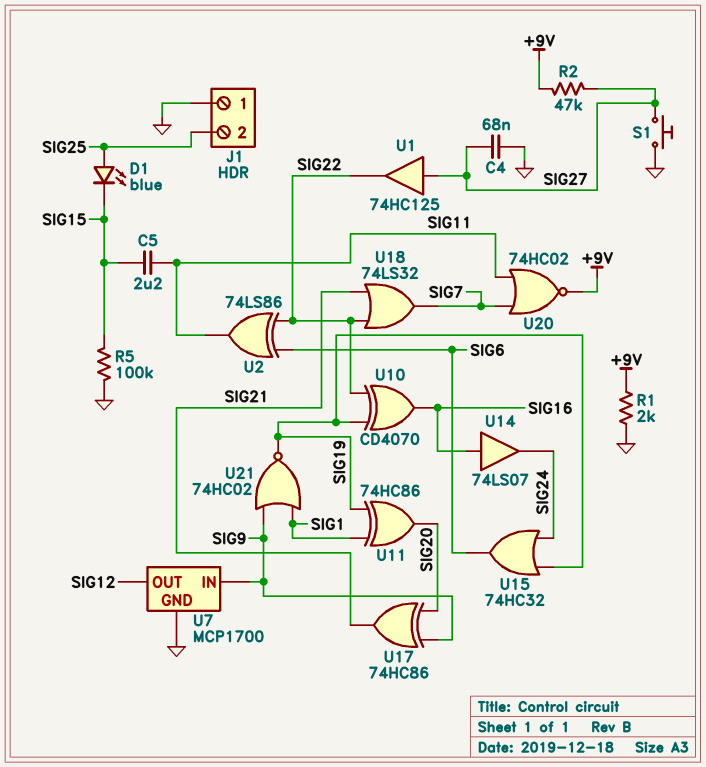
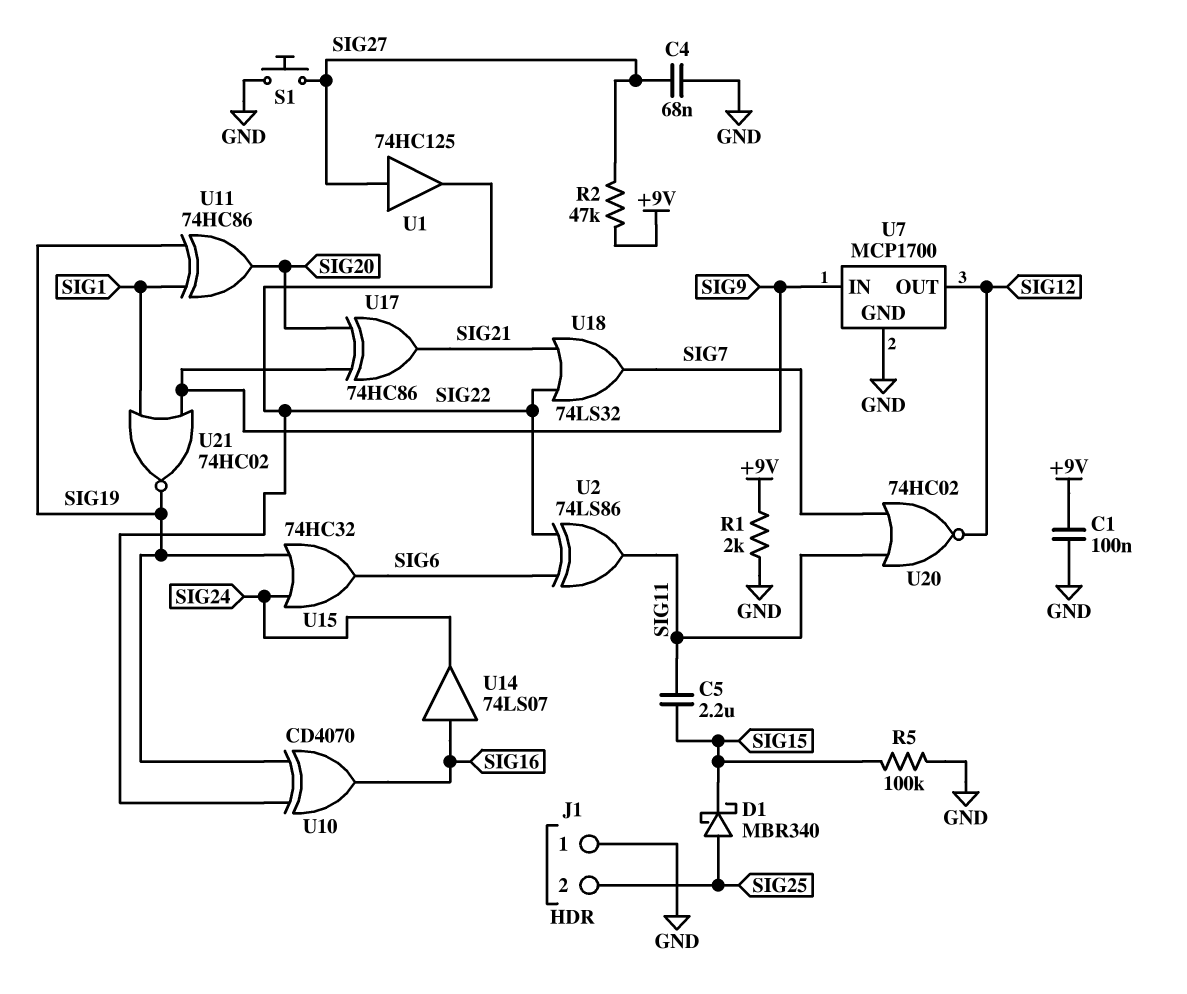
C1: none -> 100nF (+9V, GND)
D1: LED blue (A SIG25, K SIG15) -> schottky MBR340 (A SIG25, K SIG15)
U20: NOR 74HC02 (in SIG7, in SIG11, out +9V) -> NOR 74HC02 (in SIG7, in SIG11, out SIG12)

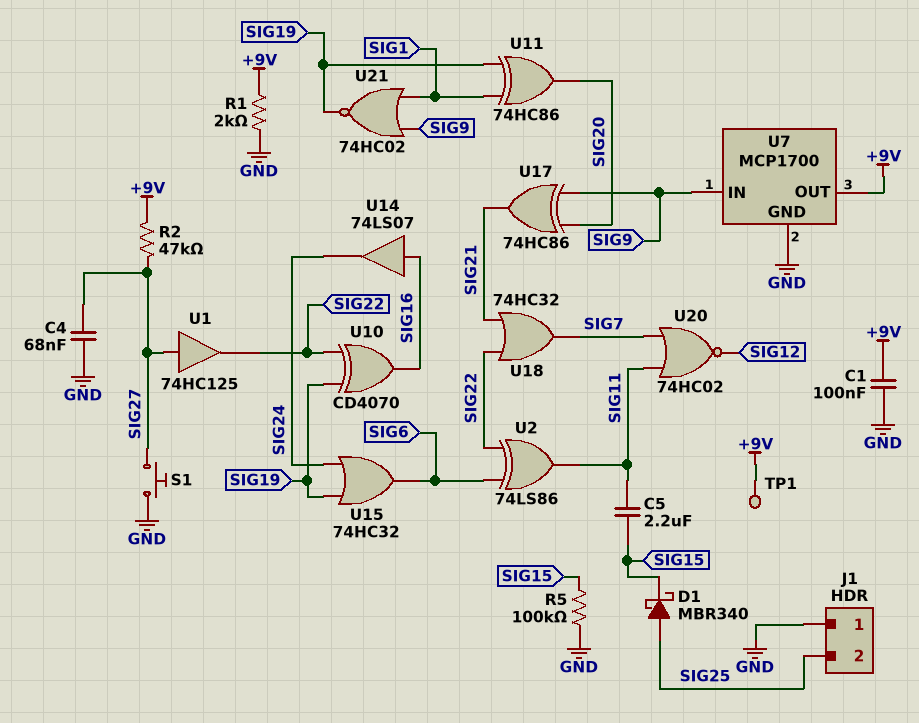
TP1: none -> test point (+9V)
U7 pin OUT: SIG12 -> +9V
U18: OR 74LS32 (in SIG21, in SIG22, out SIG7) -> OR 74HC32 (in SIG21, in SIG22, out SIG7)

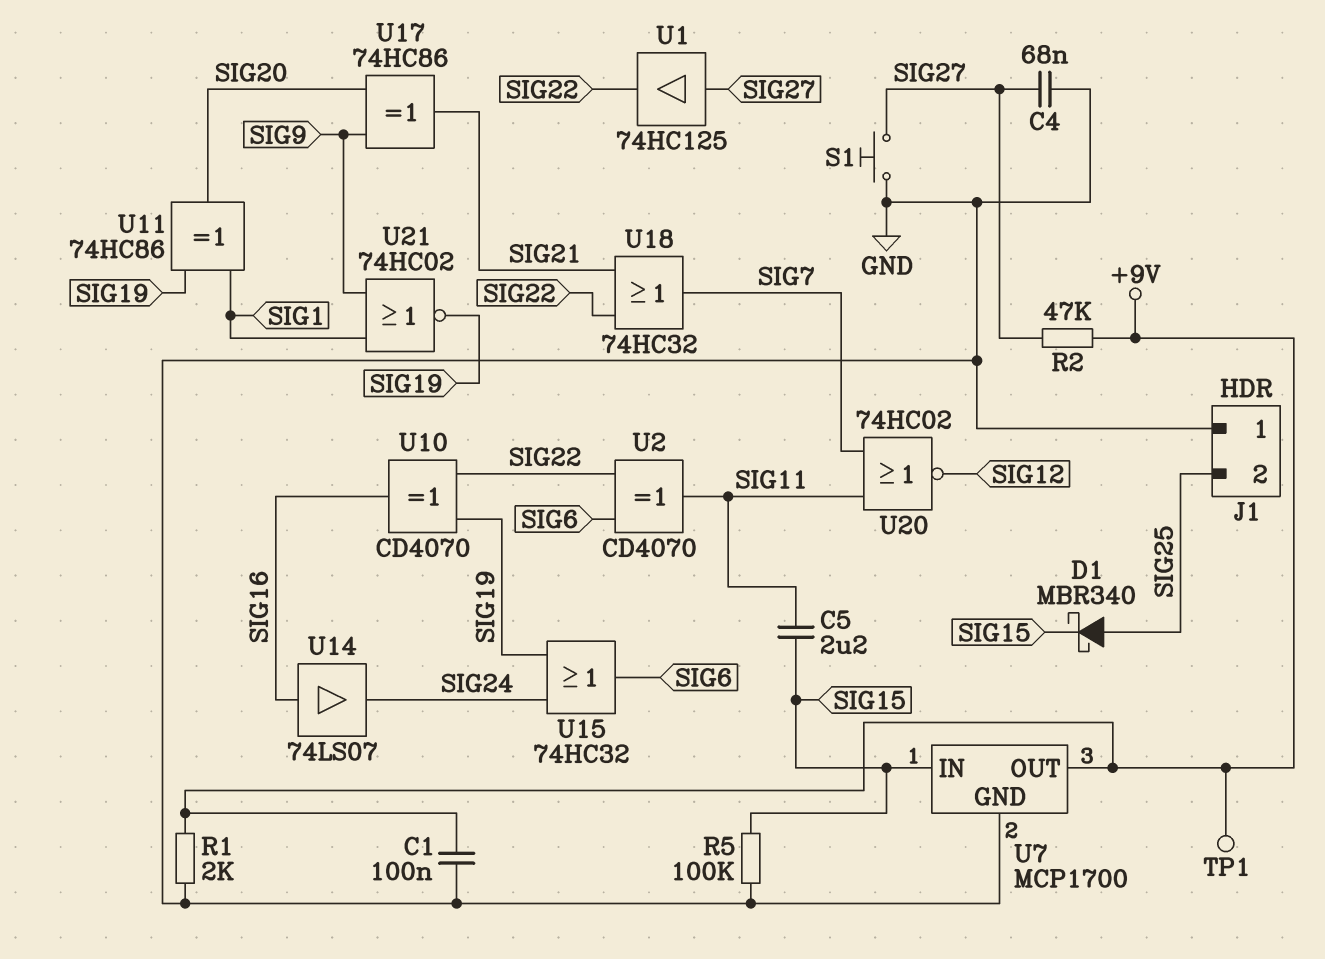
U2: XOR 74LS86 (in SIG6, in SIG22, out SIG11) -> XOR CD4070 (in SIG6, in SIG22, out SIG11)
U7 pin IN: SIG9 -> SIG15

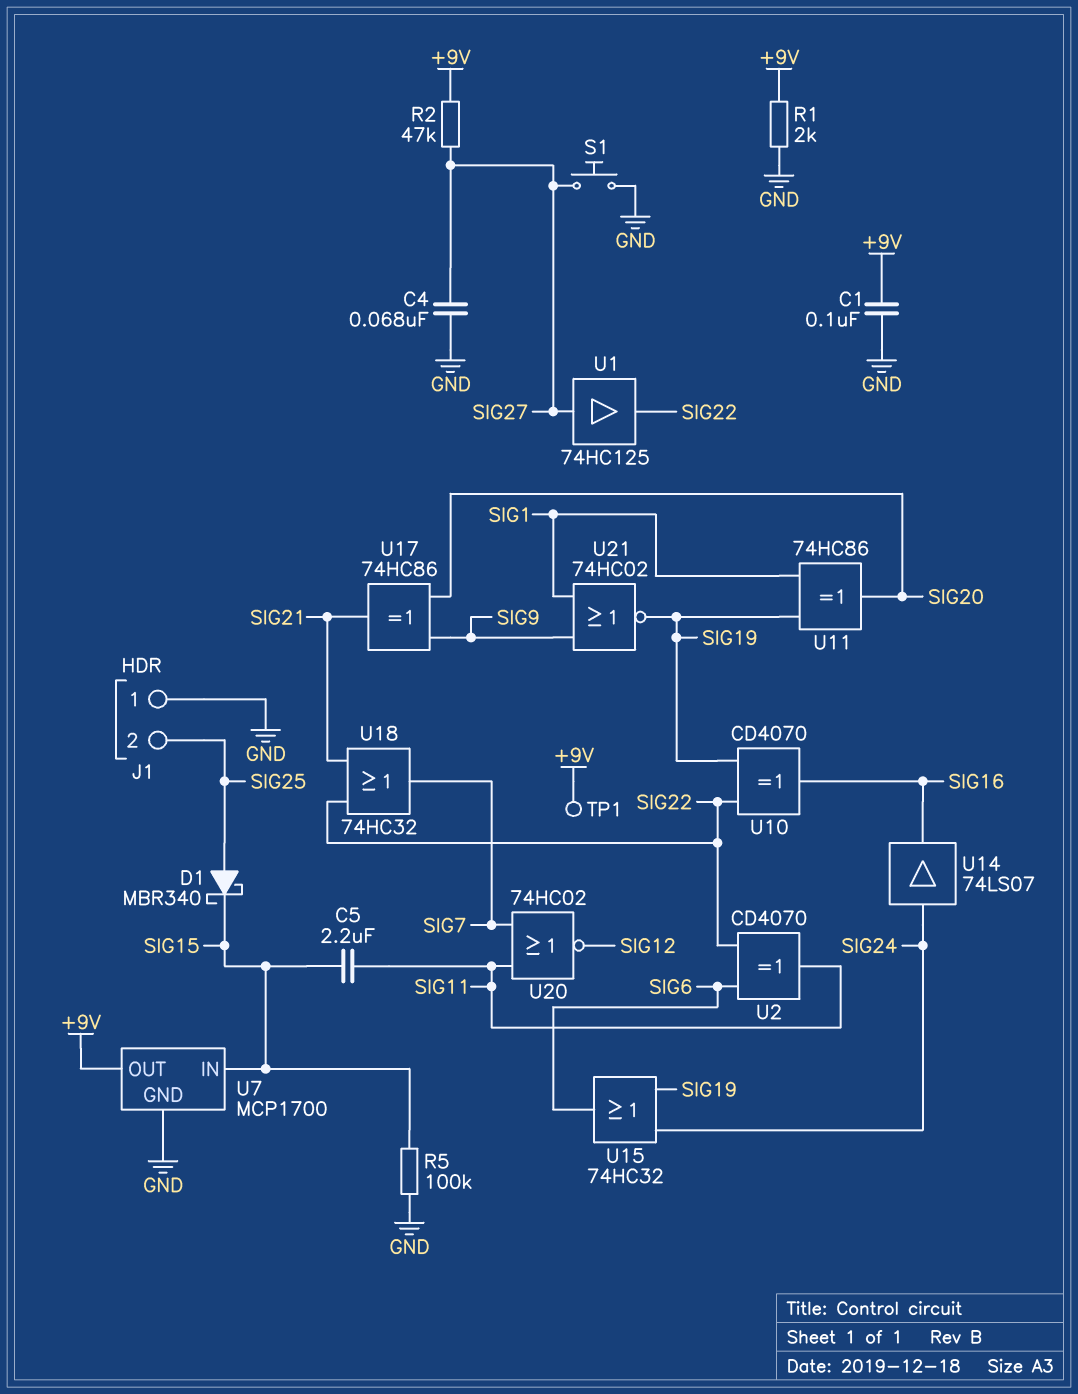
U14: buffer 74LS07 (in SIG16, out SIG24) -> buffer 74LS07 (in SIG24, out SIG16)

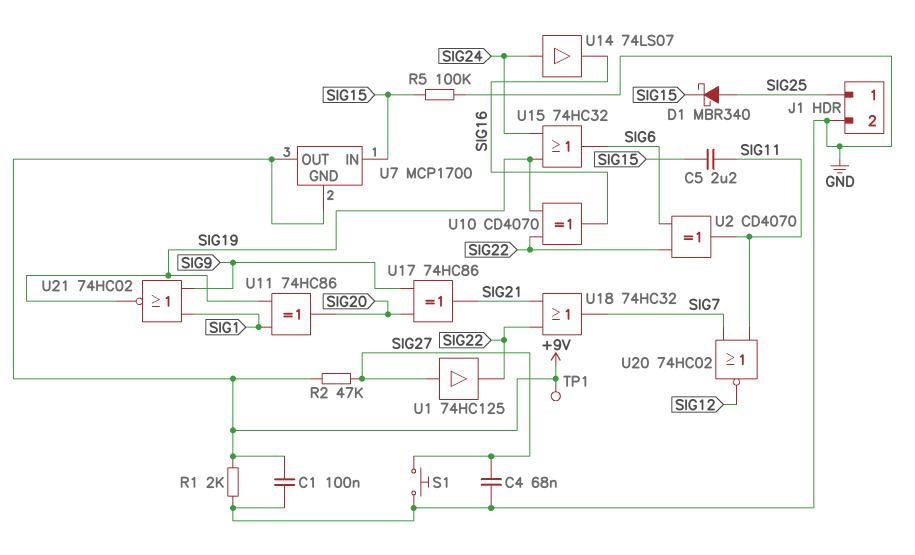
J1 pin 1: GND -> SIG25
J1 pin 2: SIG25 -> GND
U7 pin GND: GND -> +9V

